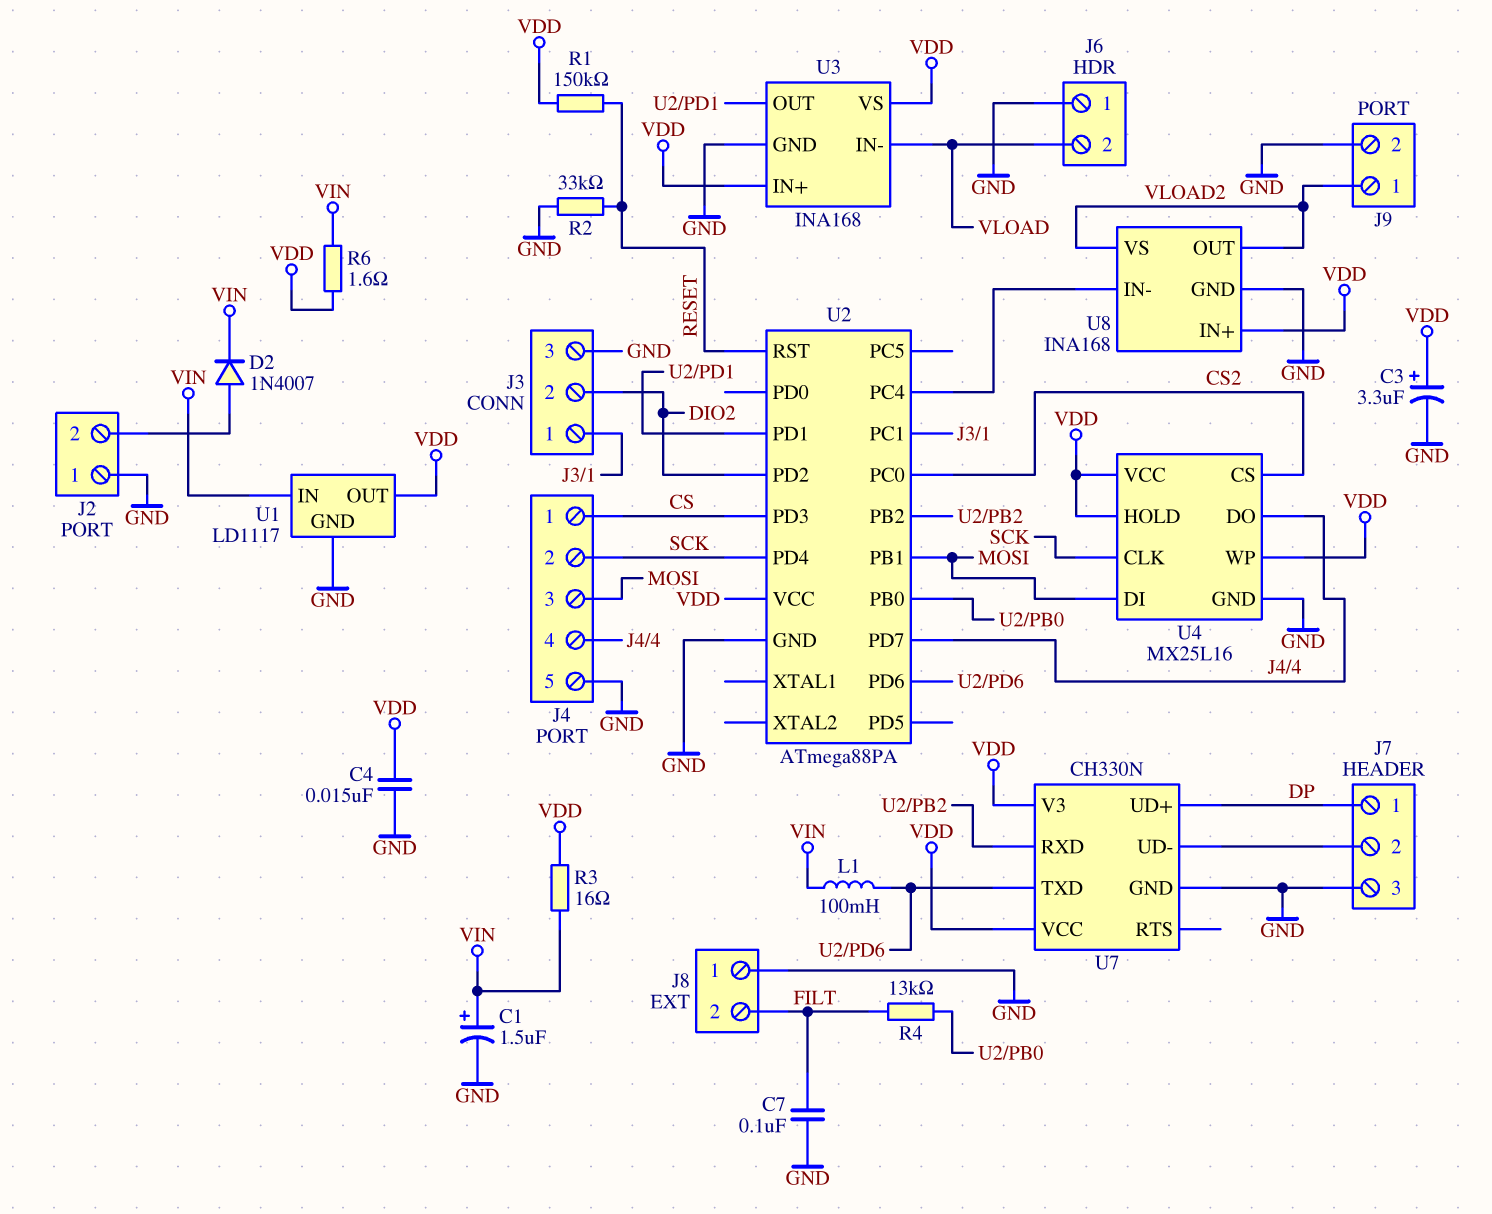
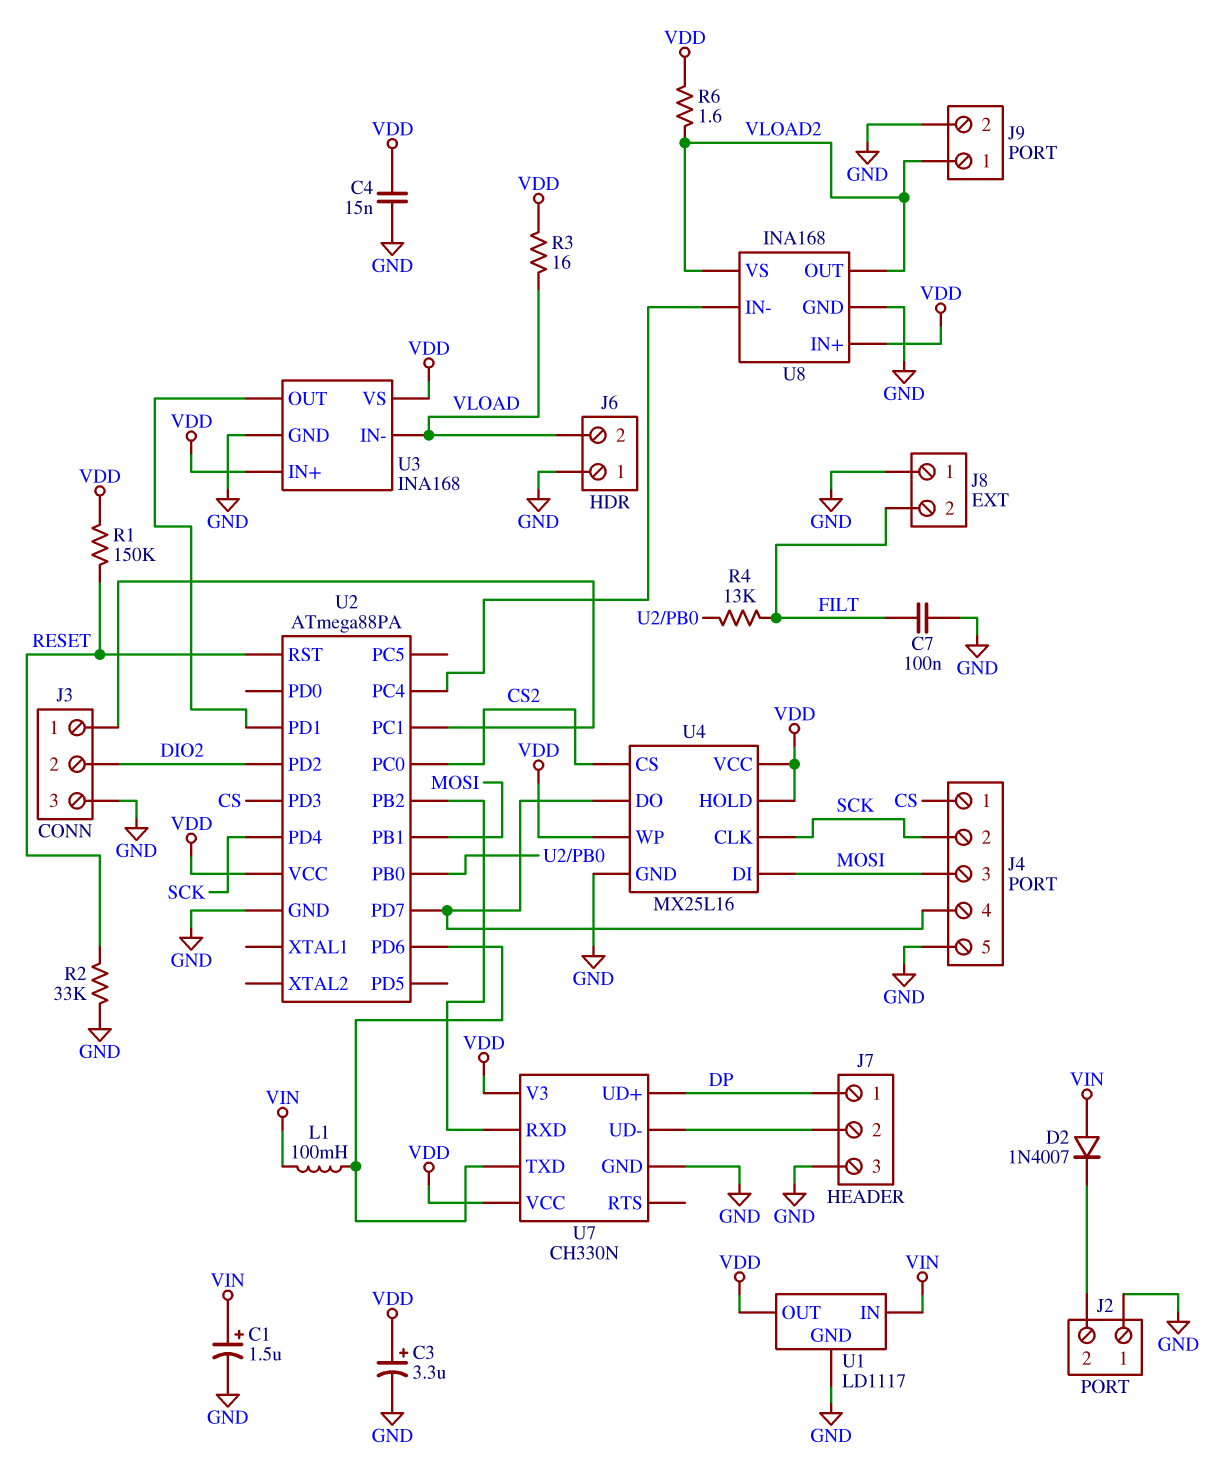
D2: diode 1N4007 (A J2/2, K VIN) -> diode 1N4007 (A VIN, K J2/2)
R3: 16 (VDD, VIN) -> 16 (VDD, VLOAD)
R6: 1.6 (VDD, VIN) -> 1.6 (VDD, VLOAD2)

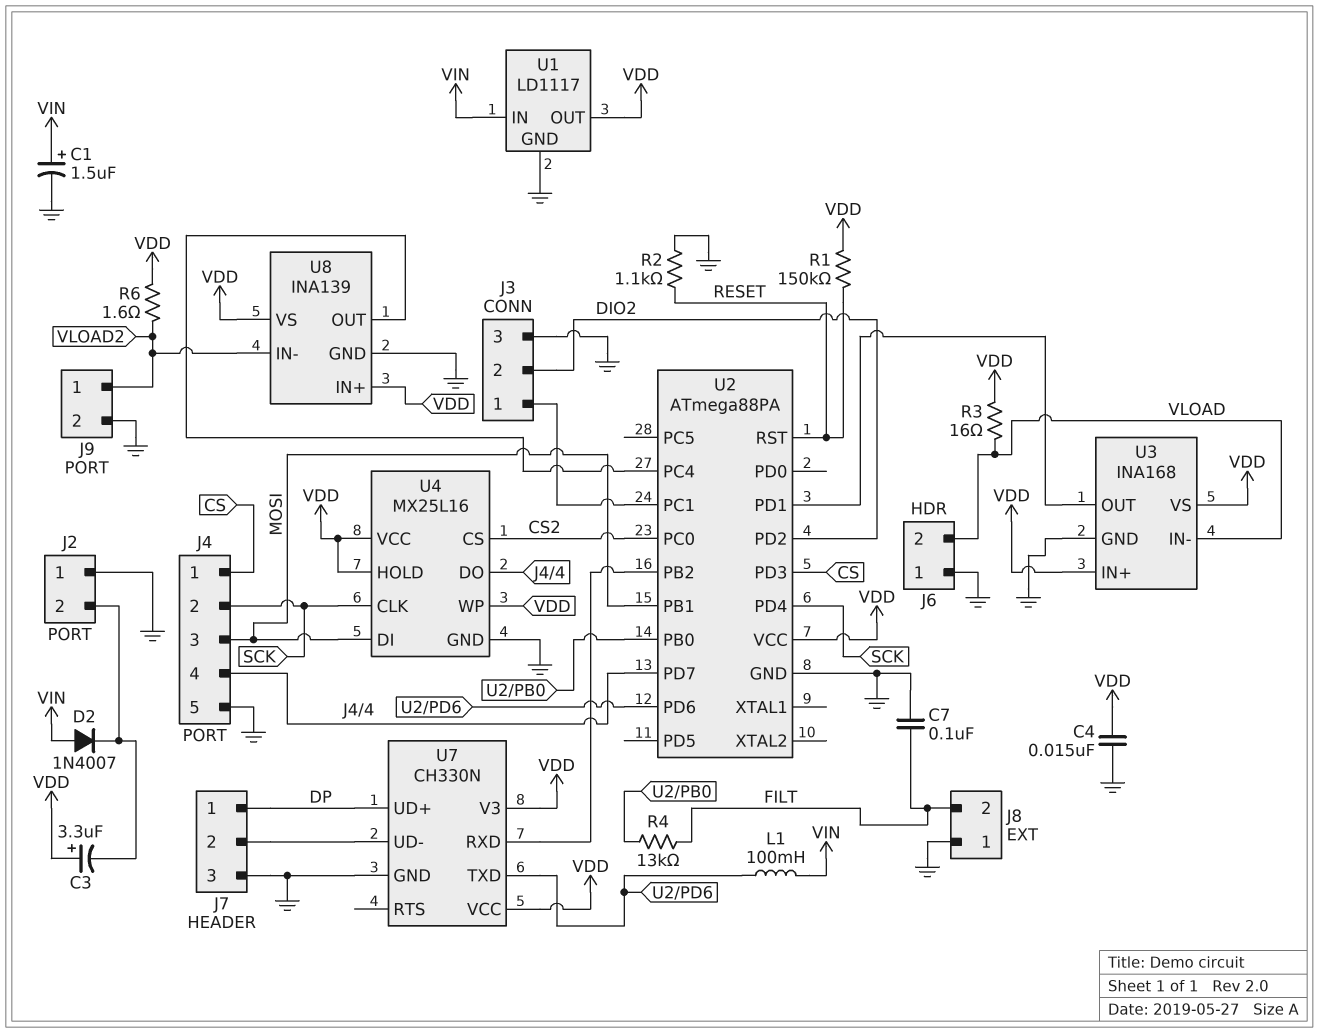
C3: 3.3uF (plus VDD, minus GND) -> 3.3uF (plus VDD, minus J2/2)
R2: 33k (GND, RESET) -> 1.1k (GND, RESET)
U8: INA168 -> INA139
U8 pin IN-: U2/PC4 -> VLOAD2
U8 pin OUT: VLOAD2 -> U2/PC4
U8 pin VS: VLOAD2 -> VDD

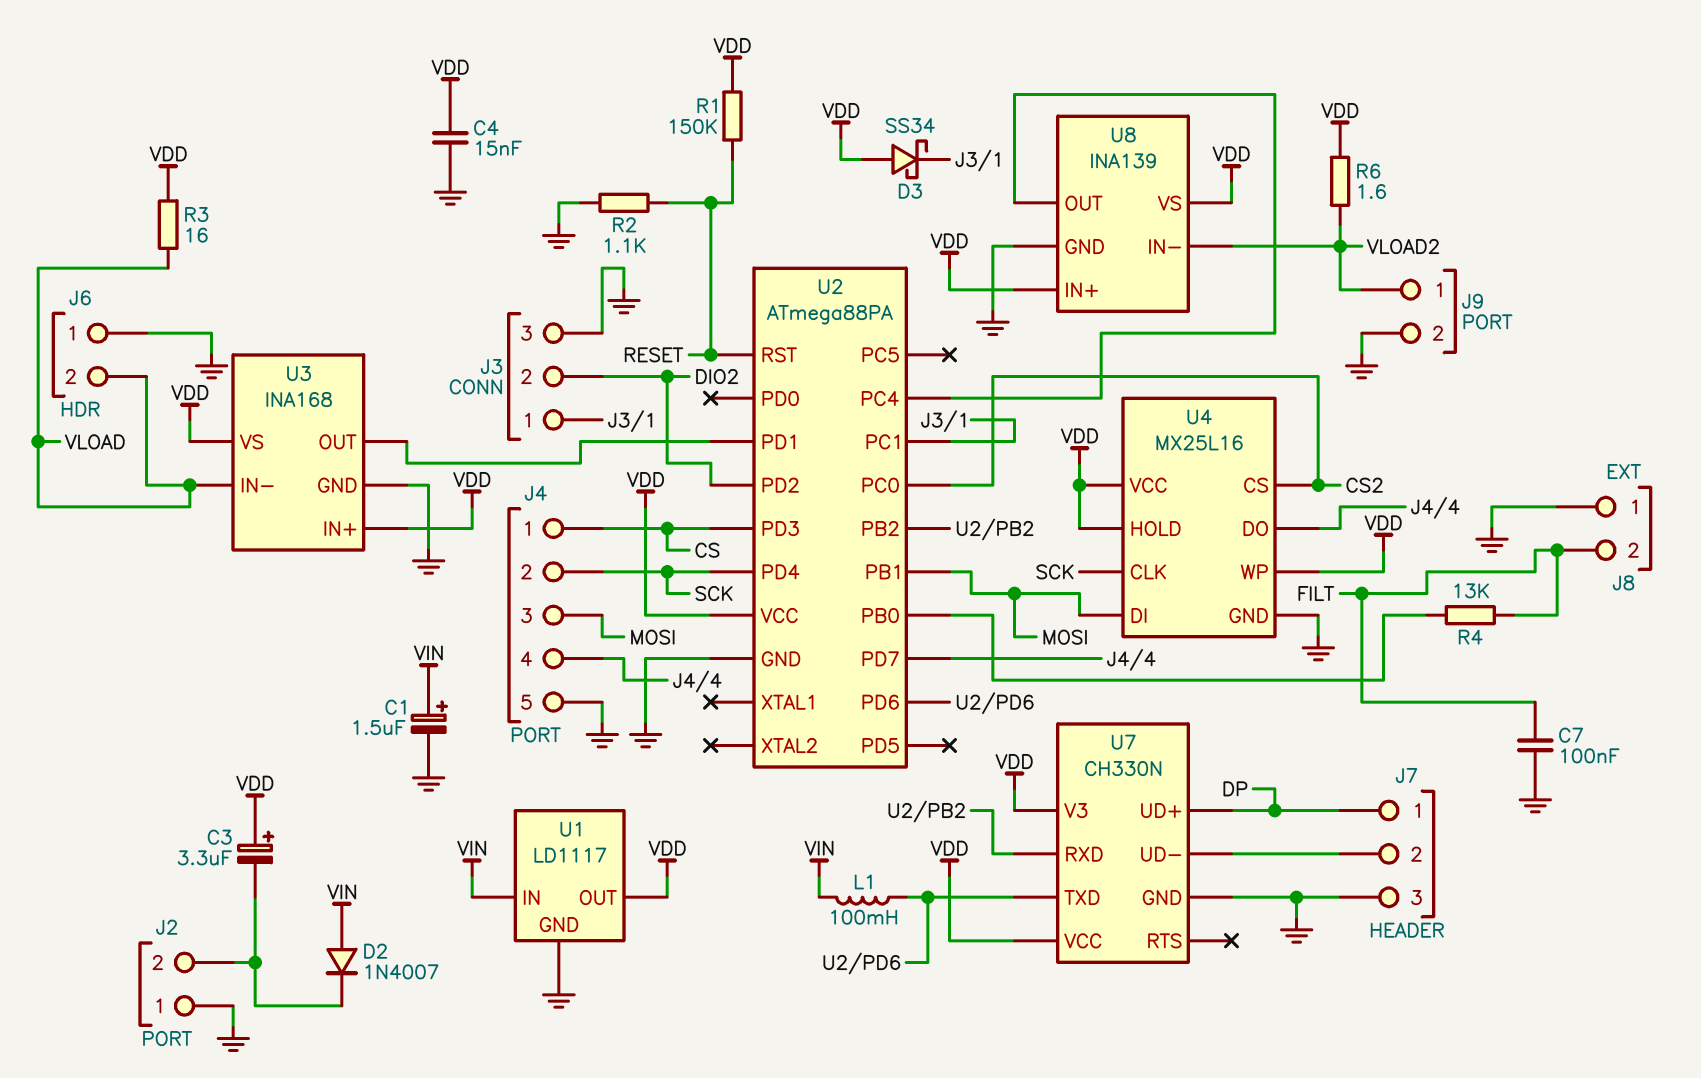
D3: none -> schottky SS34 (A VDD, K J3/1)

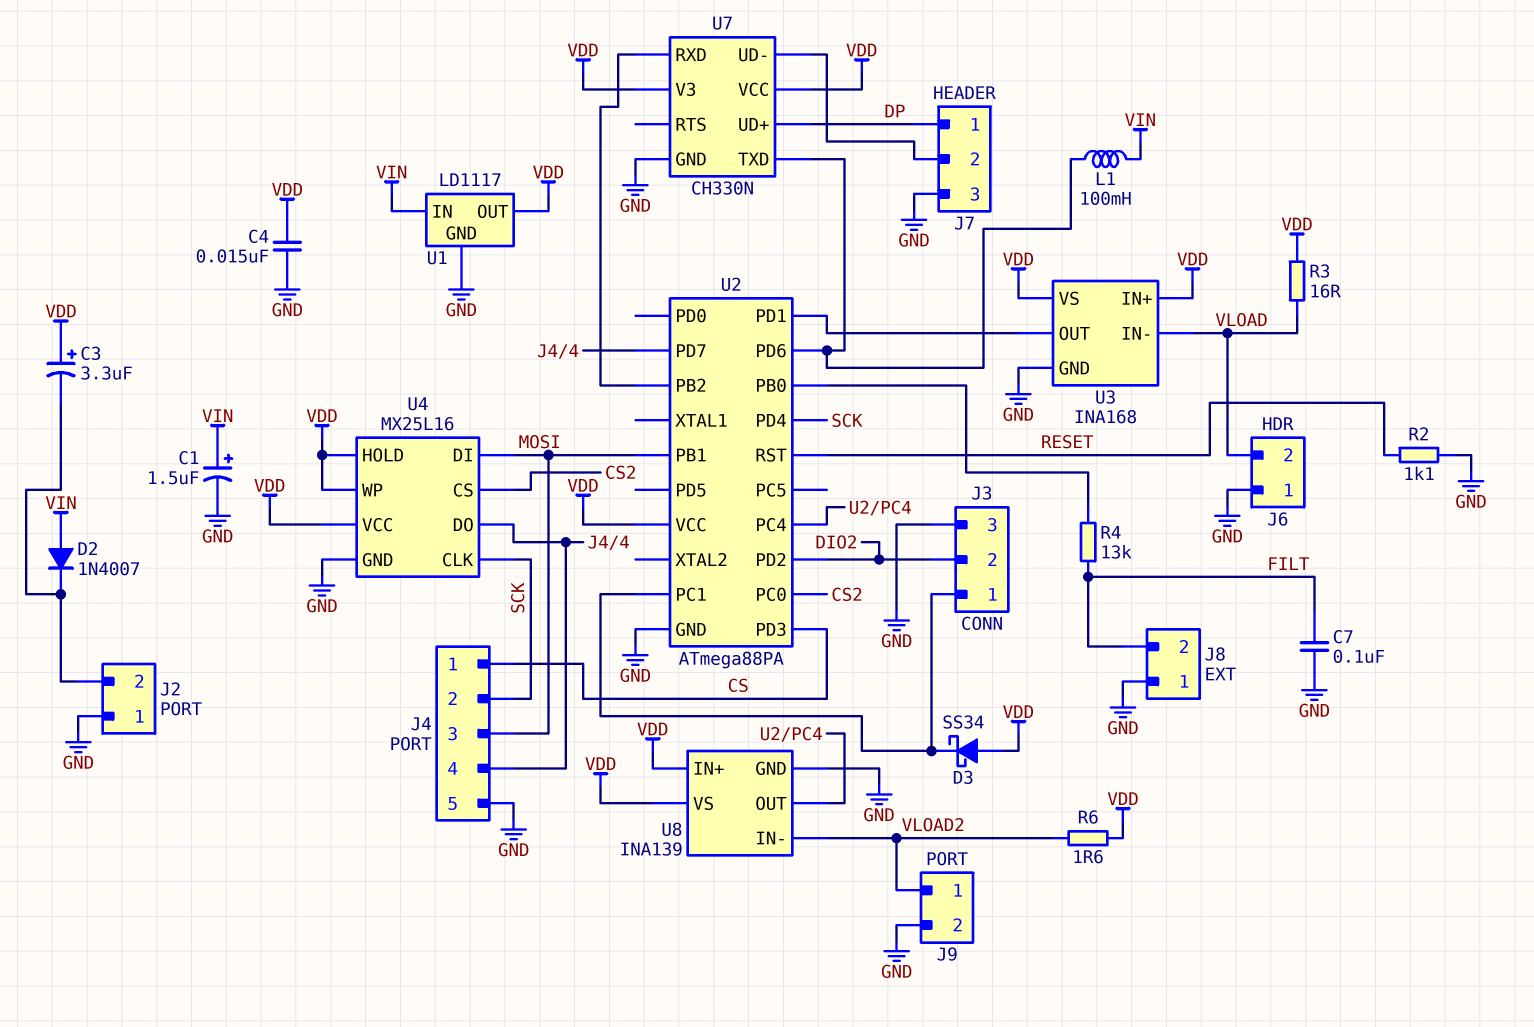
R1: 150k (RESET, VDD) -> none

